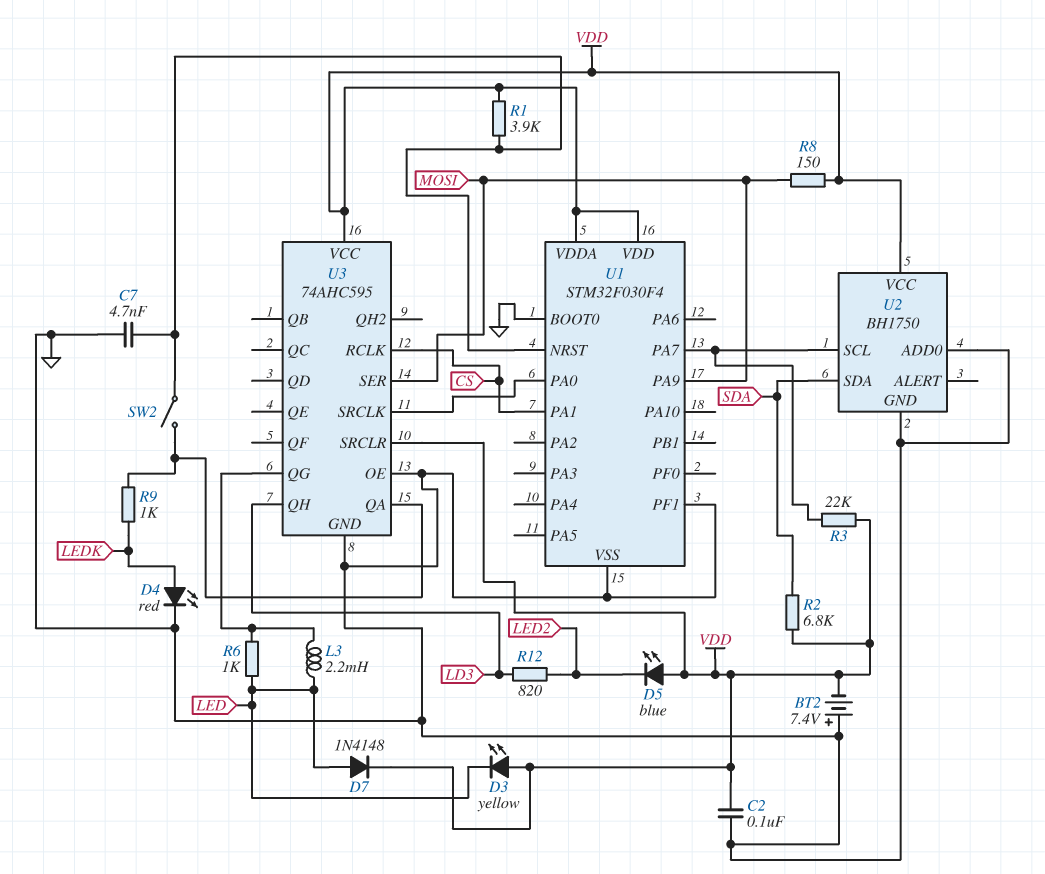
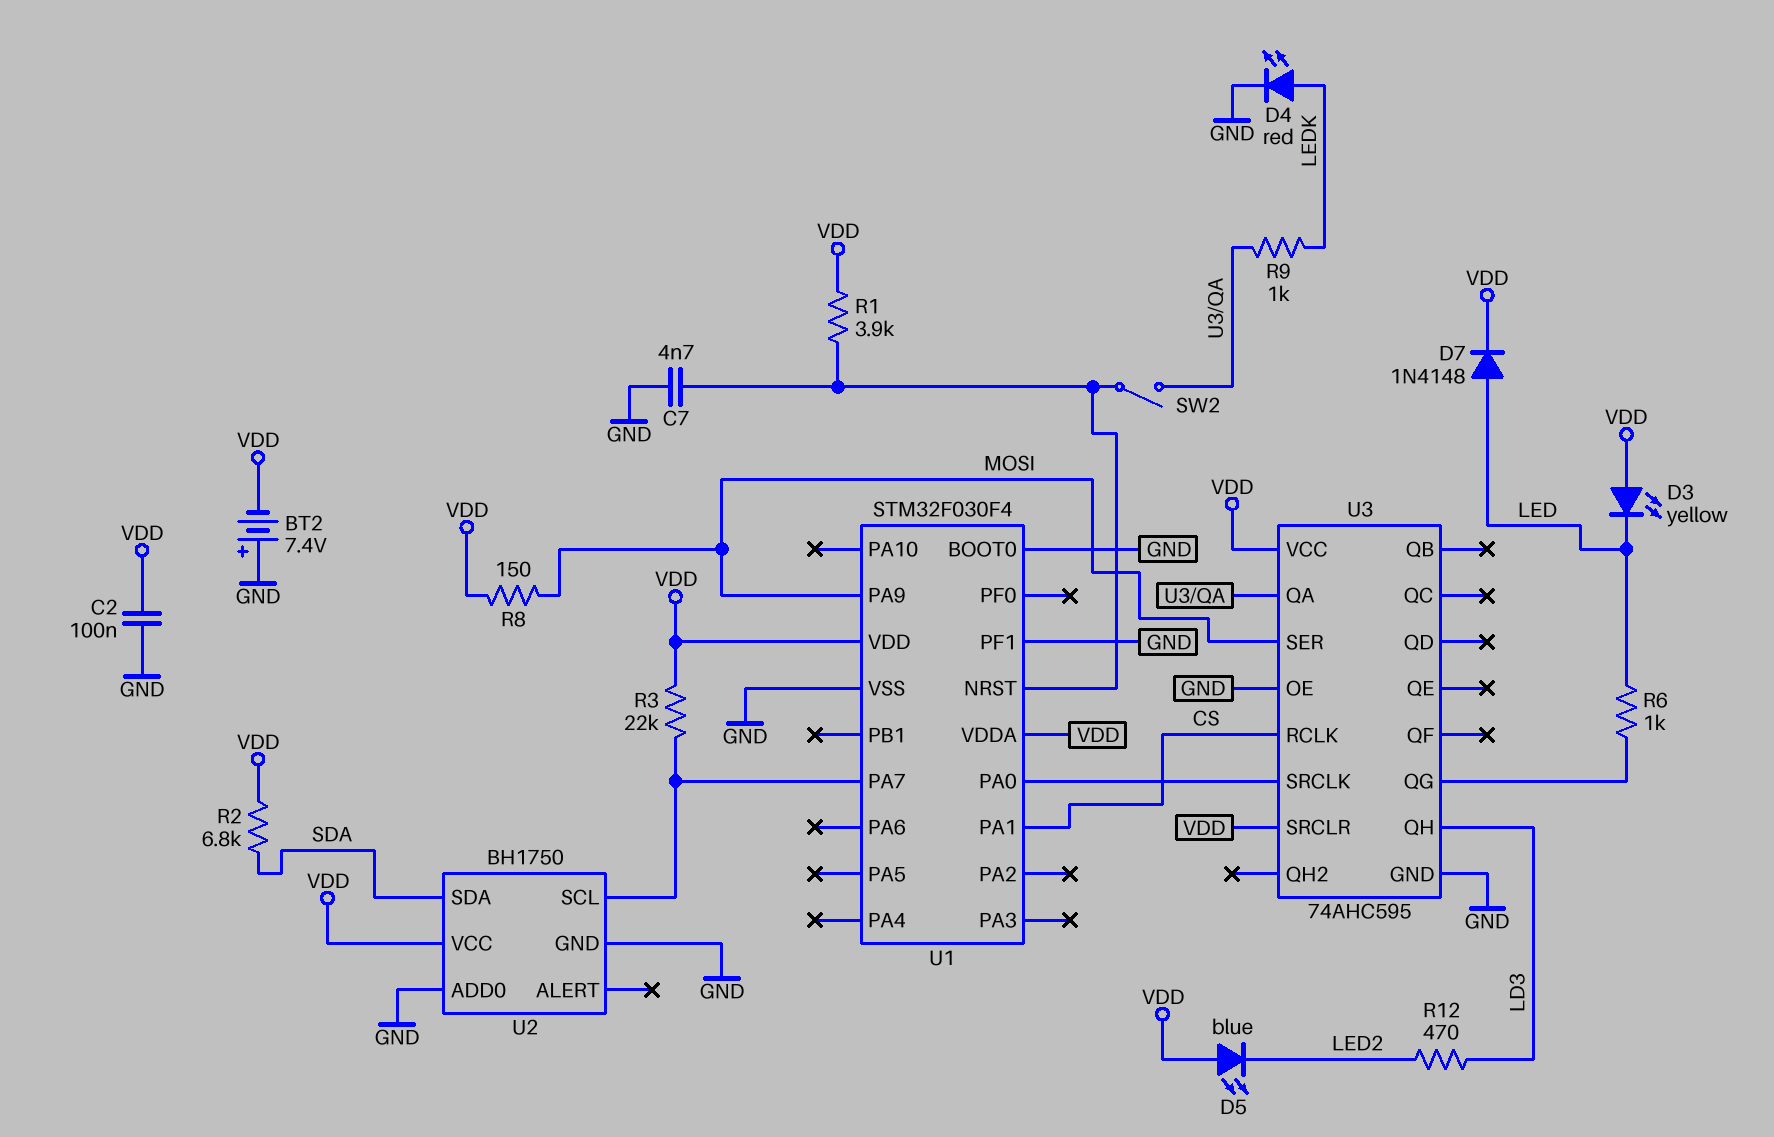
L3: 2.2mH (LED, U3/QG) -> none
R12: 820 (LD3, LED2) -> 470 (LD3, LED2)

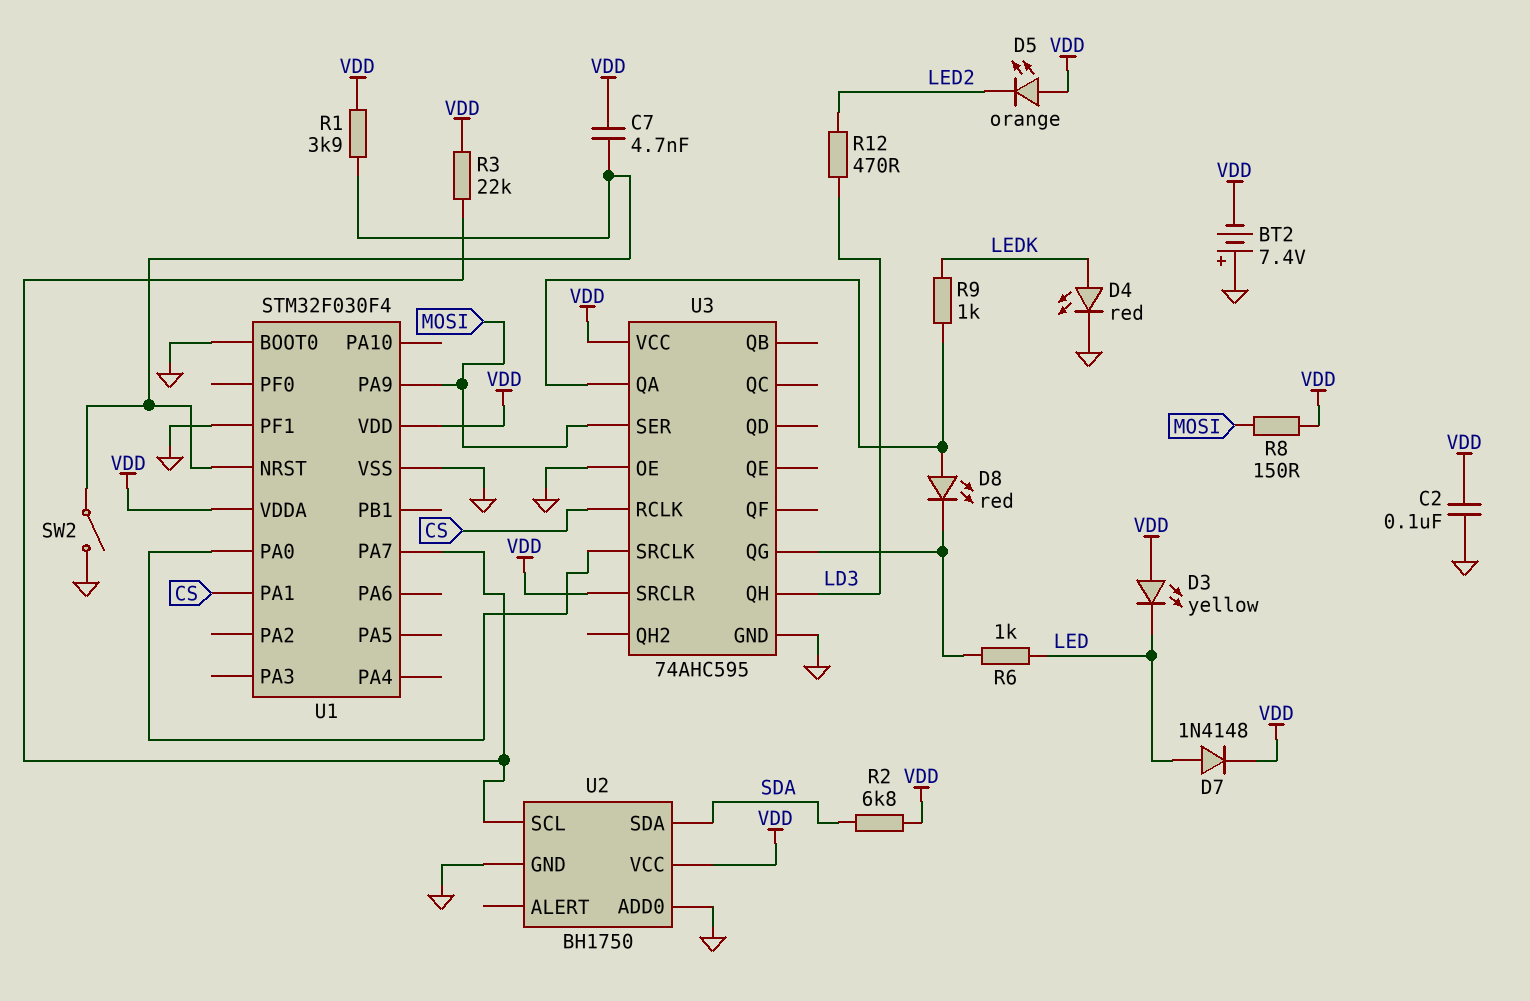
C7: 4.7nF (GND, U1/NRST) -> 4.7nF (U1/NRST, VDD)
D5: LED blue (A VDD, K LED2) -> LED orange (A VDD, K LED2)
D8: none -> LED red (A U3/QA, K U3/QG)
SW2: switch (U1/NRST, U3/QA) -> switch (GND, U1/NRST)

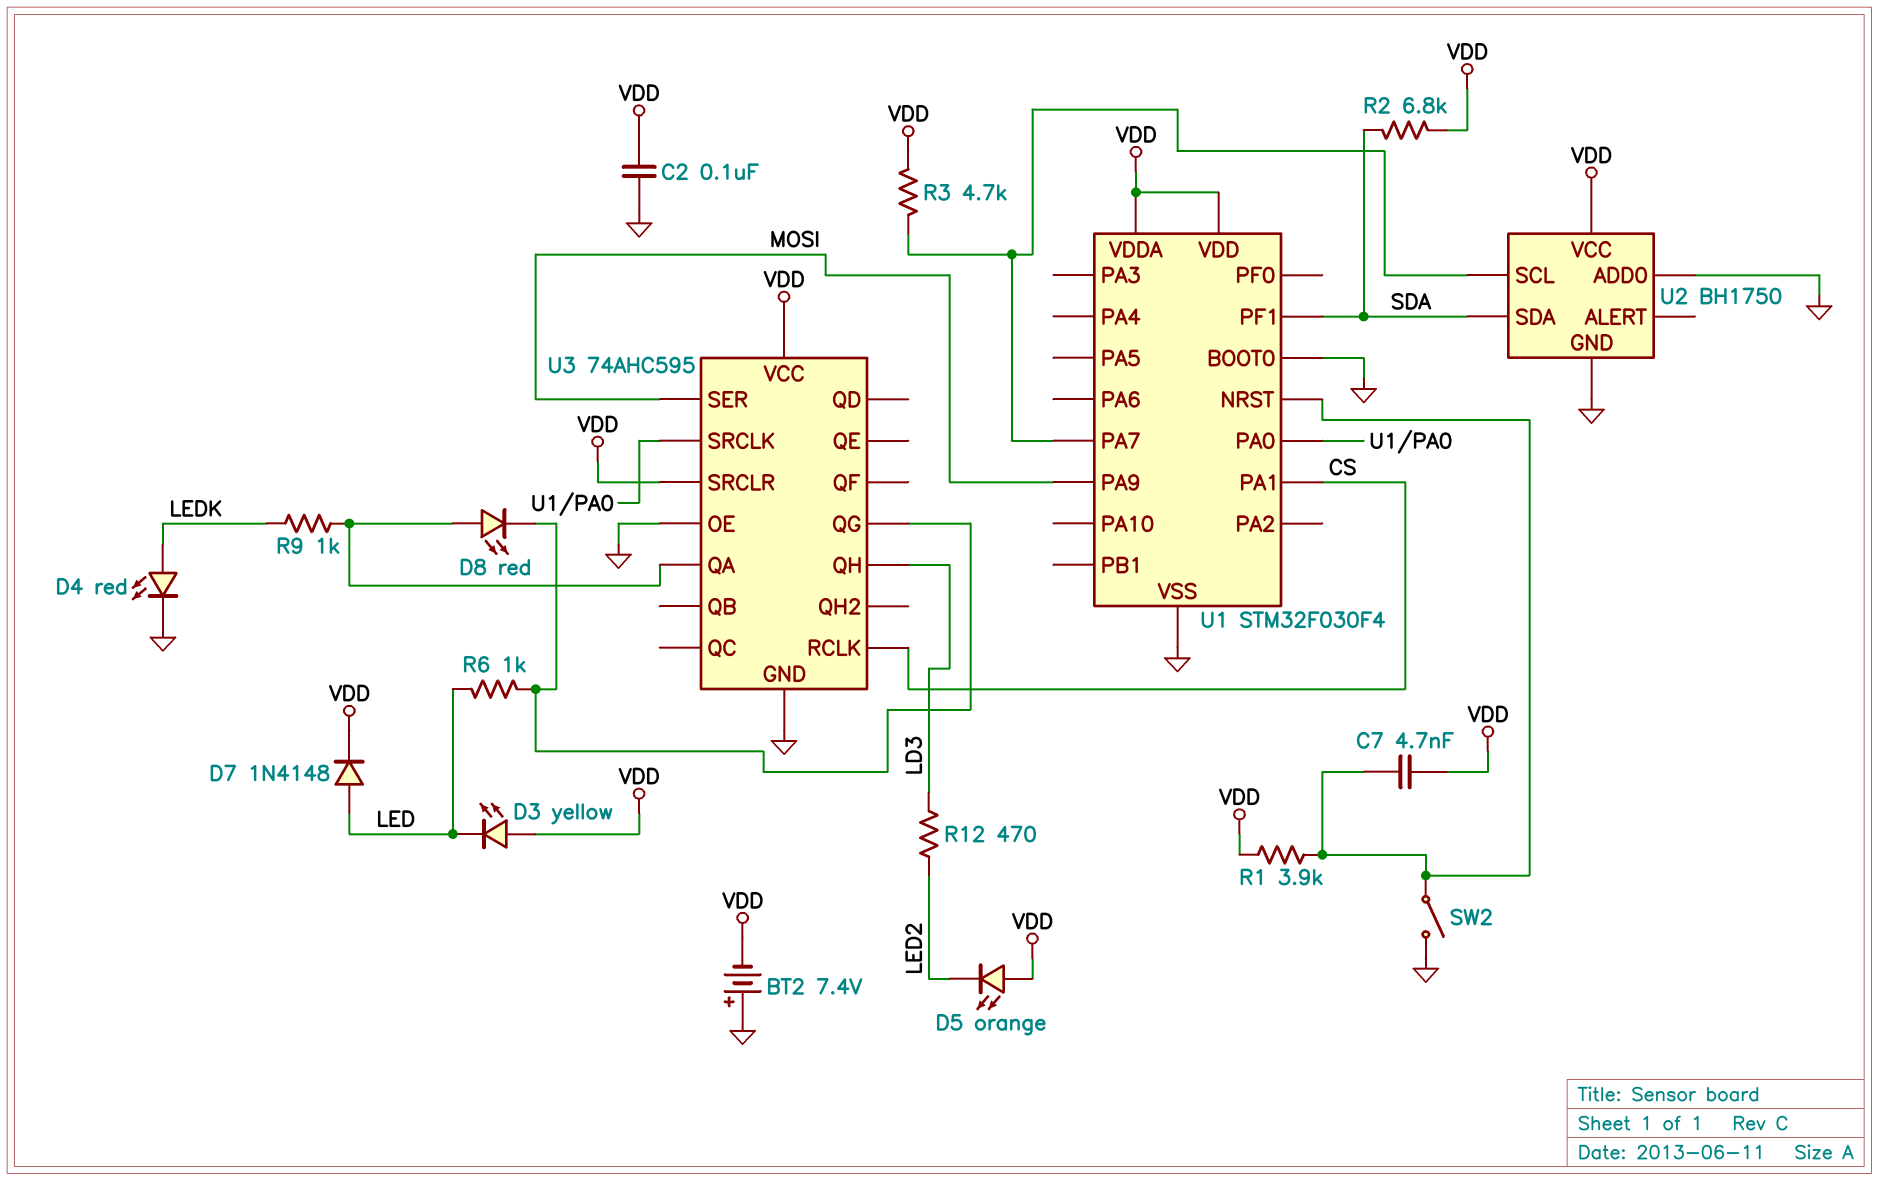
R3: 22k (U1/PA7, VDD) -> 4.7k (U1/PA7, VDD)
R8: 150 (MOSI, VDD) -> none
U1 pin PF1: GND -> SDA

